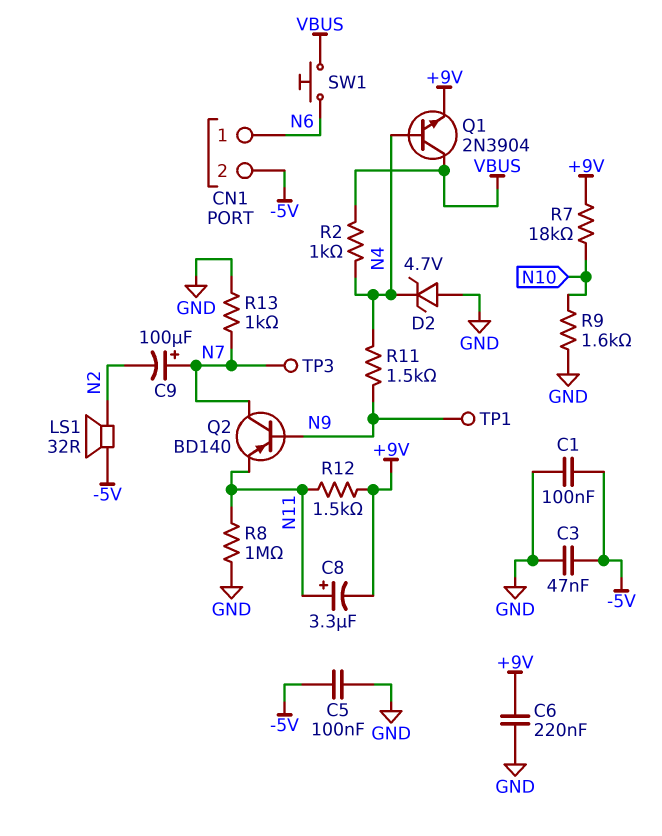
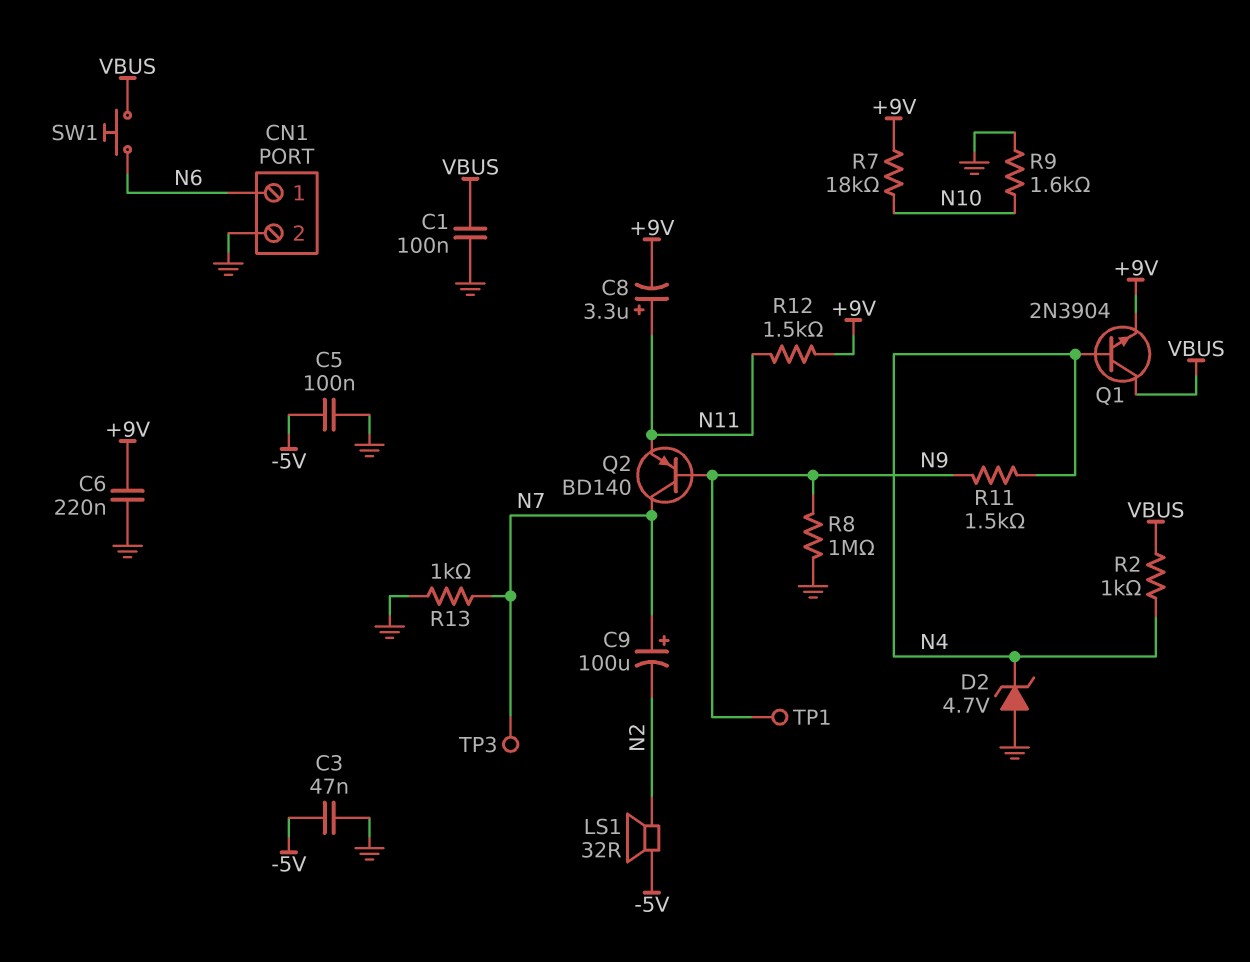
C1: 100nF (-5V, GND) -> 100nF (GND, VBUS)
CN1 pin 2: -5V -> GND
R8: 1M (GND, N11) -> 1M (GND, N9)

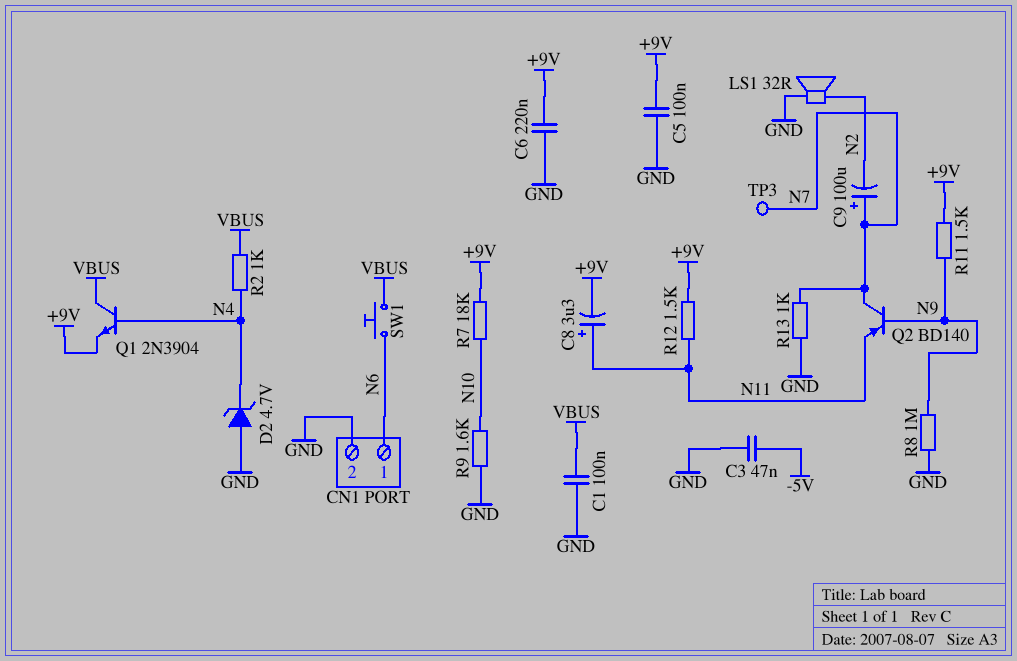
C5: 100nF (-5V, GND) -> 100nF (+9V, GND)
LS1: speaker 32R (-5V, N2) -> speaker 32R (GND, N2)
R11: 1.5k (N4, N9) -> 1.5k (+9V, N9)
TP1: test point (N9) -> none

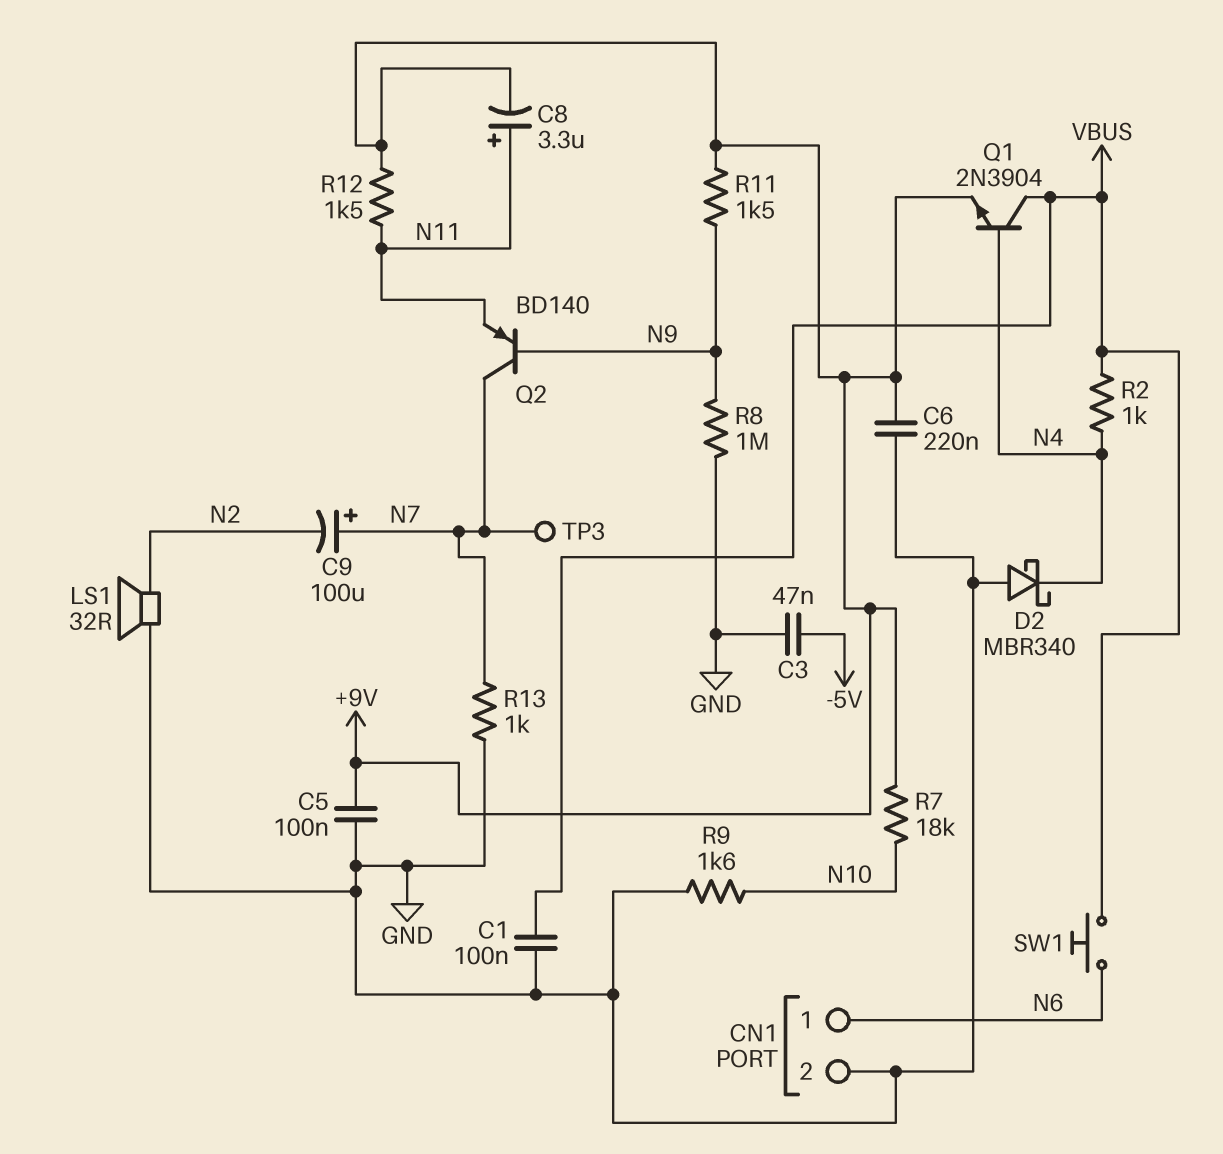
D2: zener 4.7V (A GND, K N4) -> schottky MBR340 (A GND, K N4)

